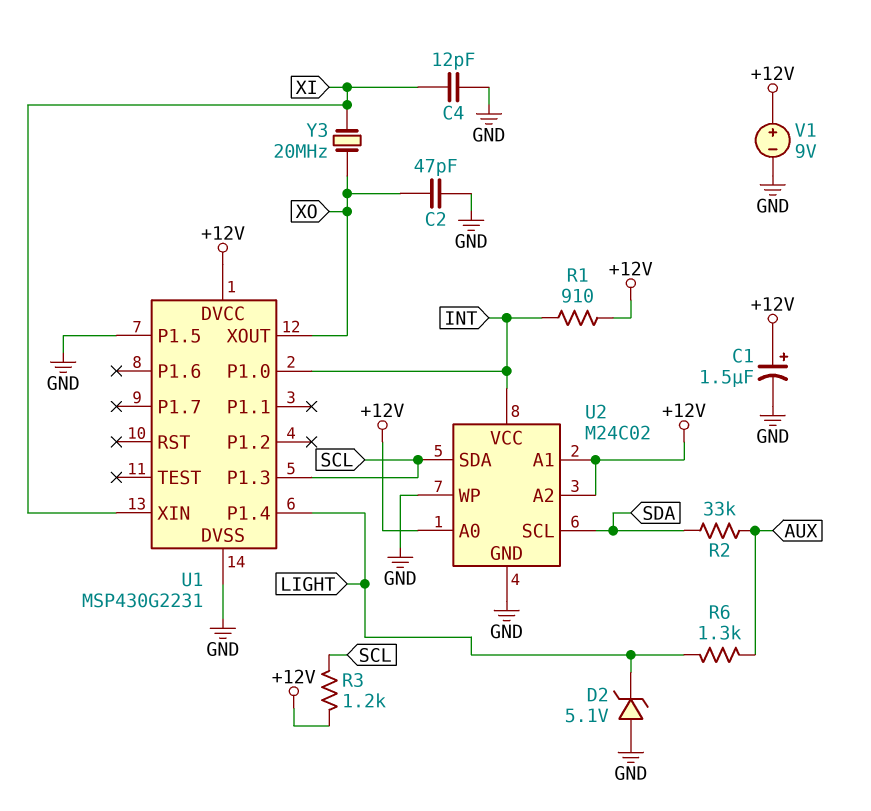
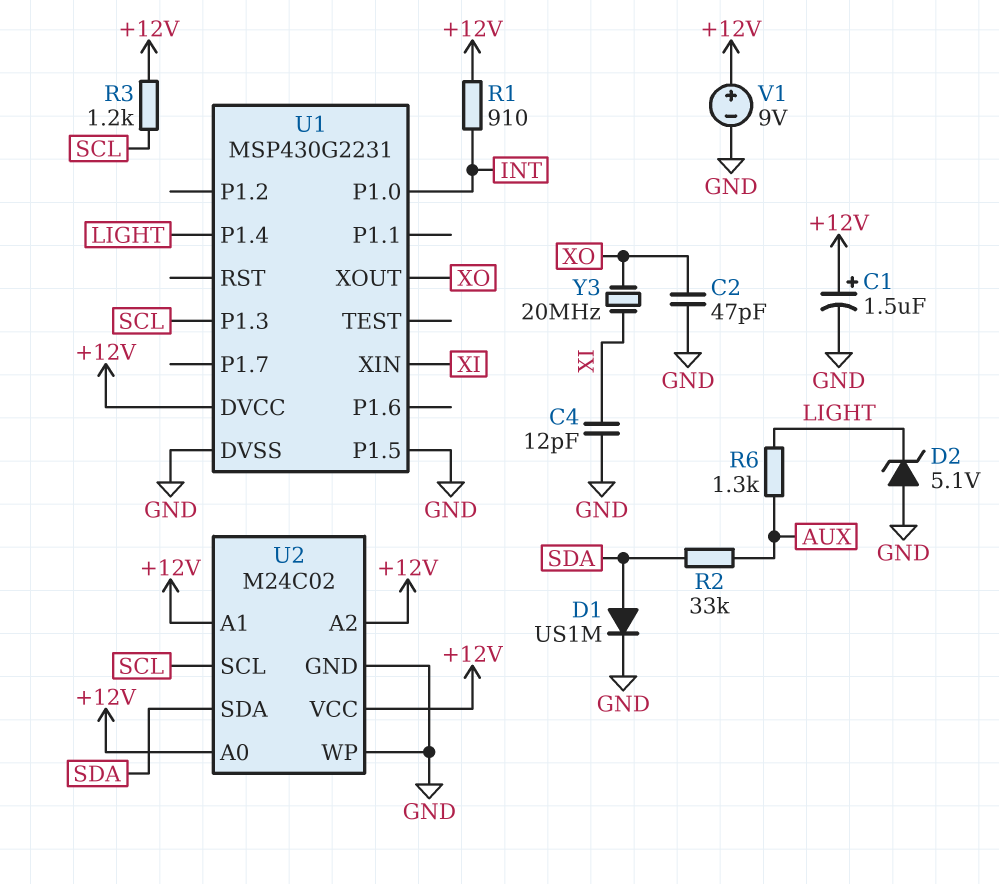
D1: none -> diode US1M (A SDA, K GND)
U2 pin SCL: SDA -> SCL
U2 pin SDA: SCL -> SDA
U2 pin VCC: INT -> +12V

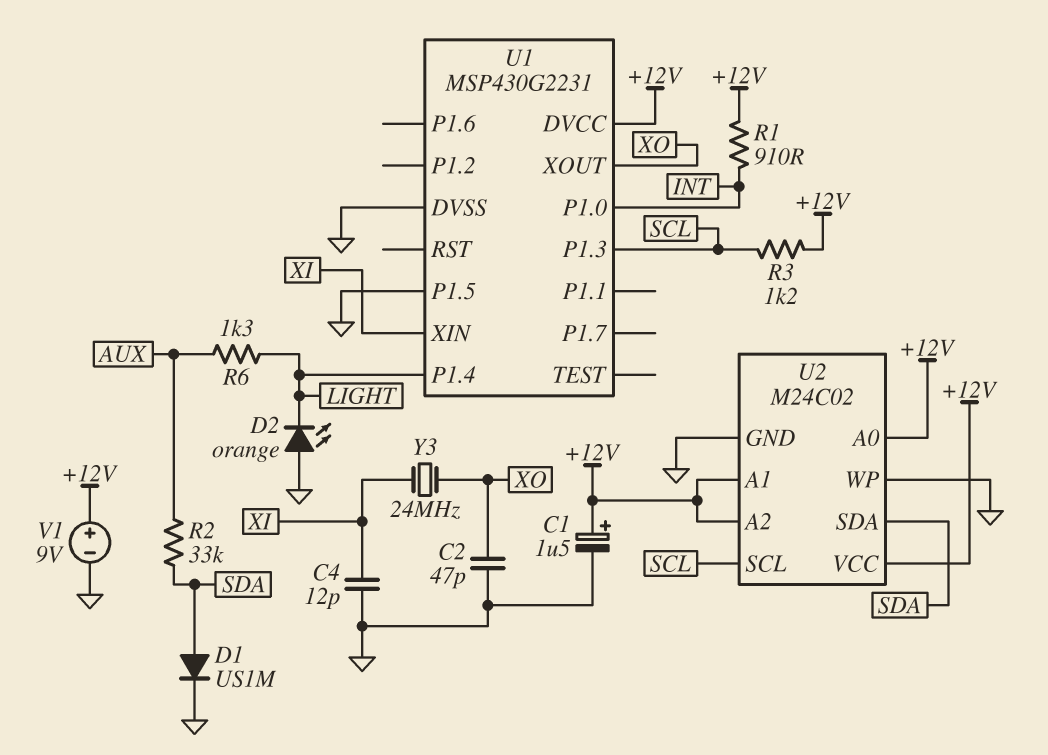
D2: zener 5.1V (A GND, K LIGHT) -> LED orange (A GND, K LIGHT)
Y3: 20MHz (XI, XO) -> 24MHz (XI, XO)

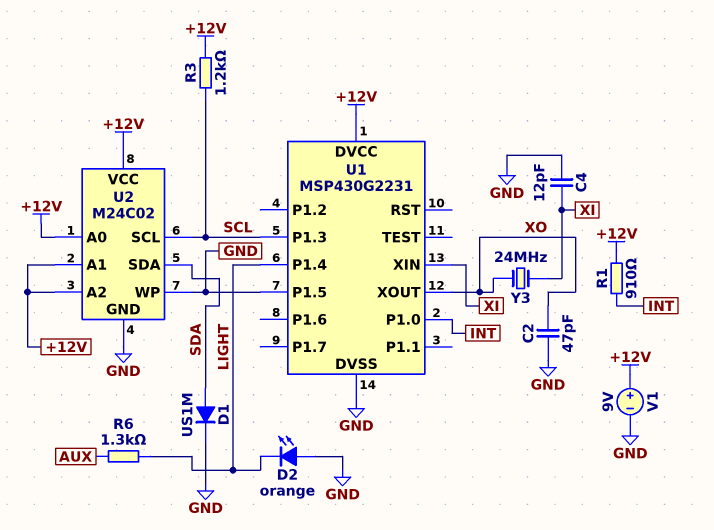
C1: 1.5uF (plus +12V, minus GND) -> none
R2: 33k (AUX, SDA) -> none

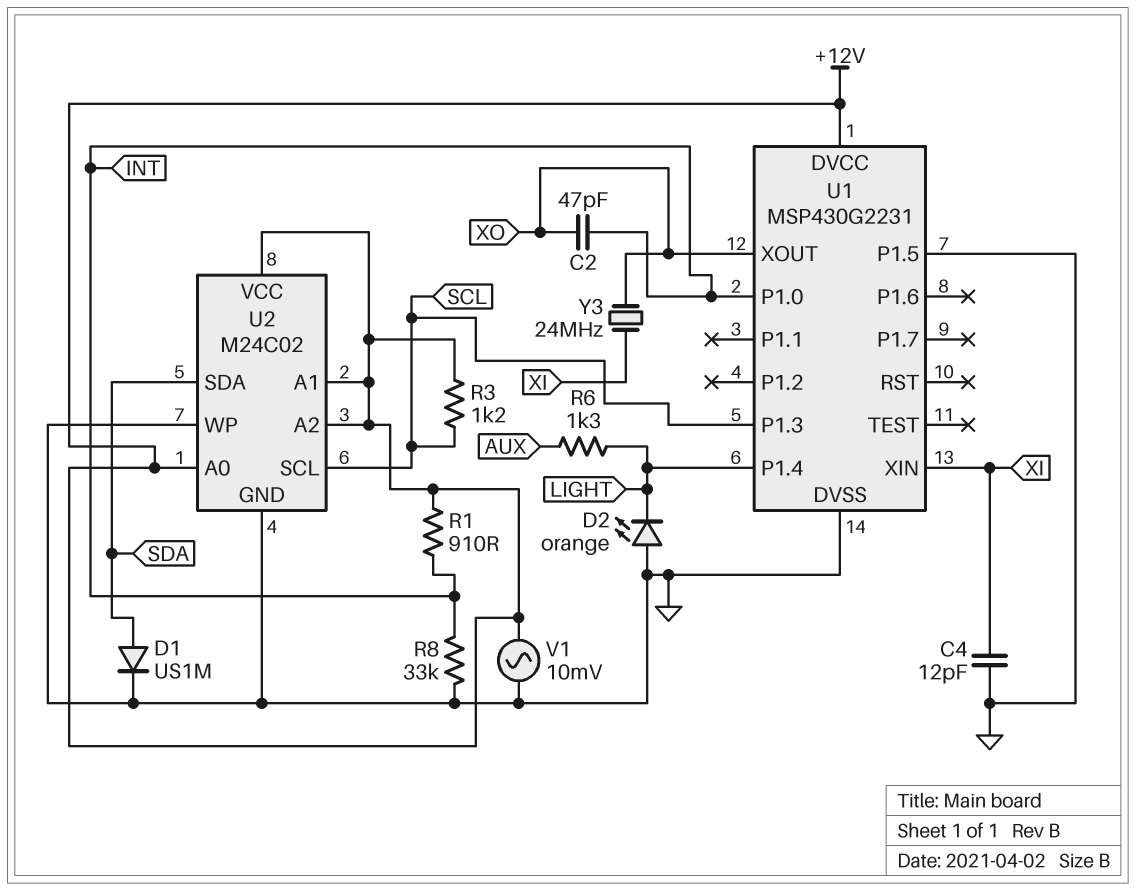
C2: 47pF (GND, XO) -> 47pF (INT, XO)
R8: none -> 33k (GND, INT)
V1: 9V (plus +12V, minus GND) -> AC 10mV (+12V, GND)

